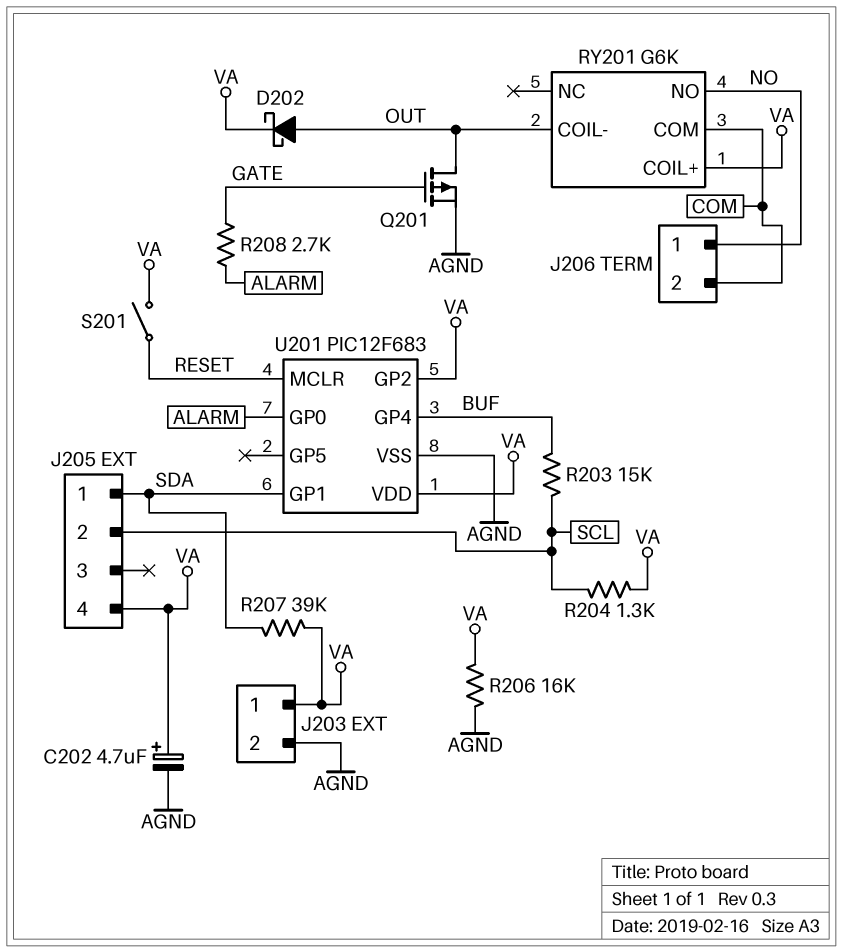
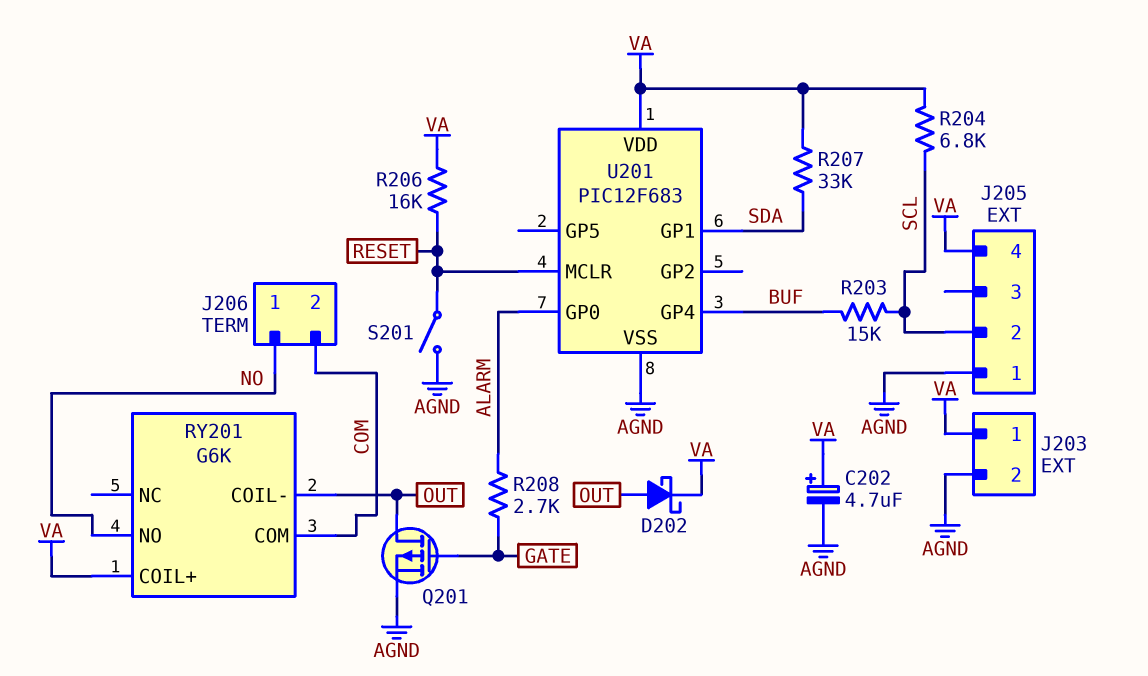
J205 pin 1: SDA -> AGND
R204: 1.3k (SCL, VA) -> 6.8k (SCL, VA)
R206: 16k (AGND, VA) -> 16k (RESET, VA)
R207: 39k (SDA, VA) -> 33k (SDA, VA)
S201: switch (RESET, VA) -> switch (AGND, RESET)
U201 pin GP2: VA -> none

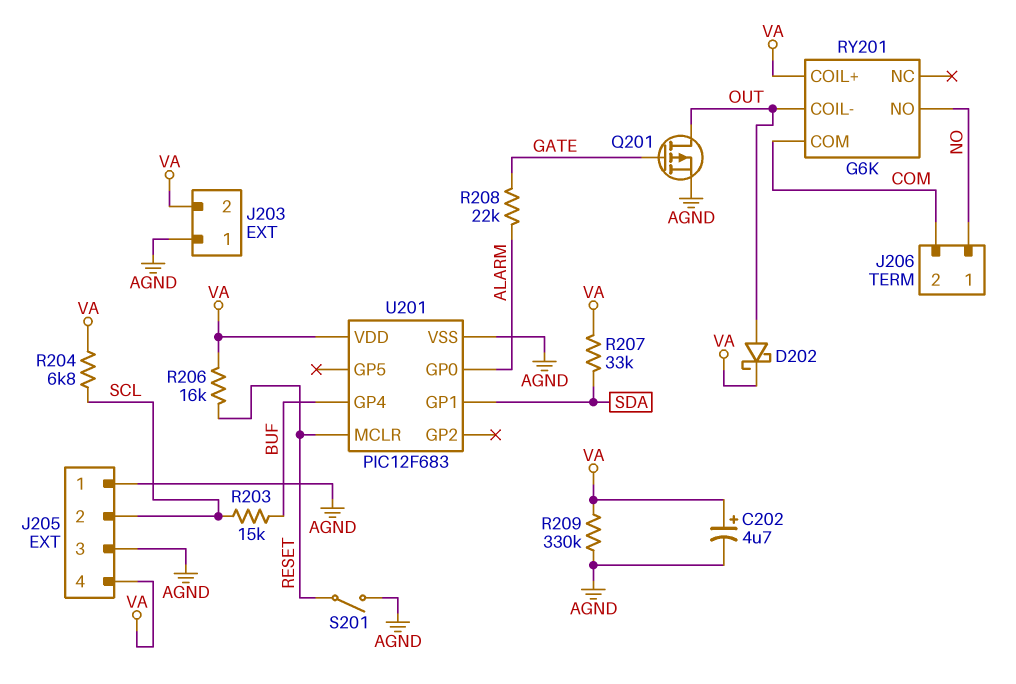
J203 pin 1: VA -> AGND
J203 pin 2: AGND -> VA
J205 pin 3: none -> AGND
R208: 2.7k (ALARM, GATE) -> 22k (ALARM, GATE)
R209: none -> 330k (AGND, VA)

